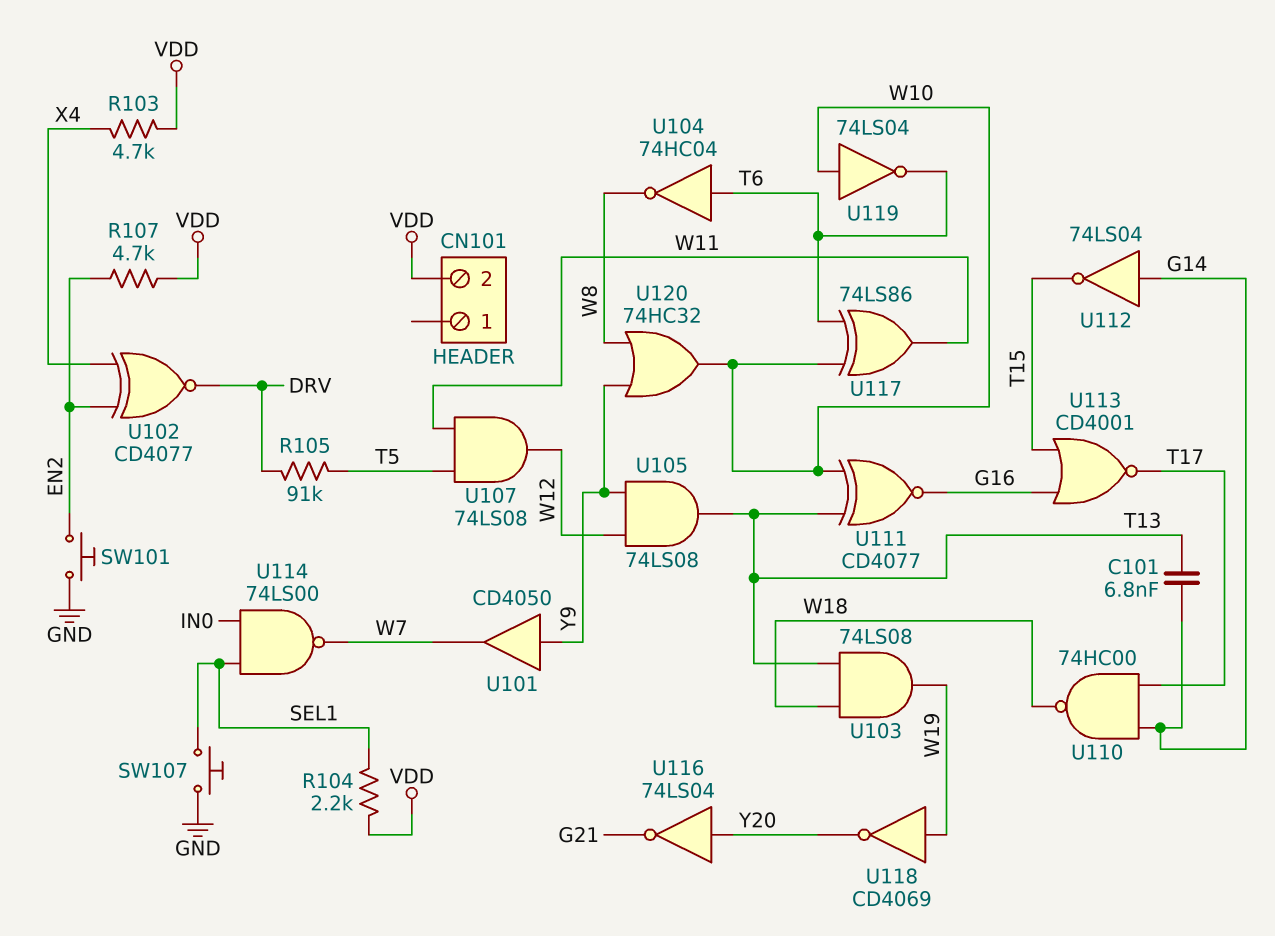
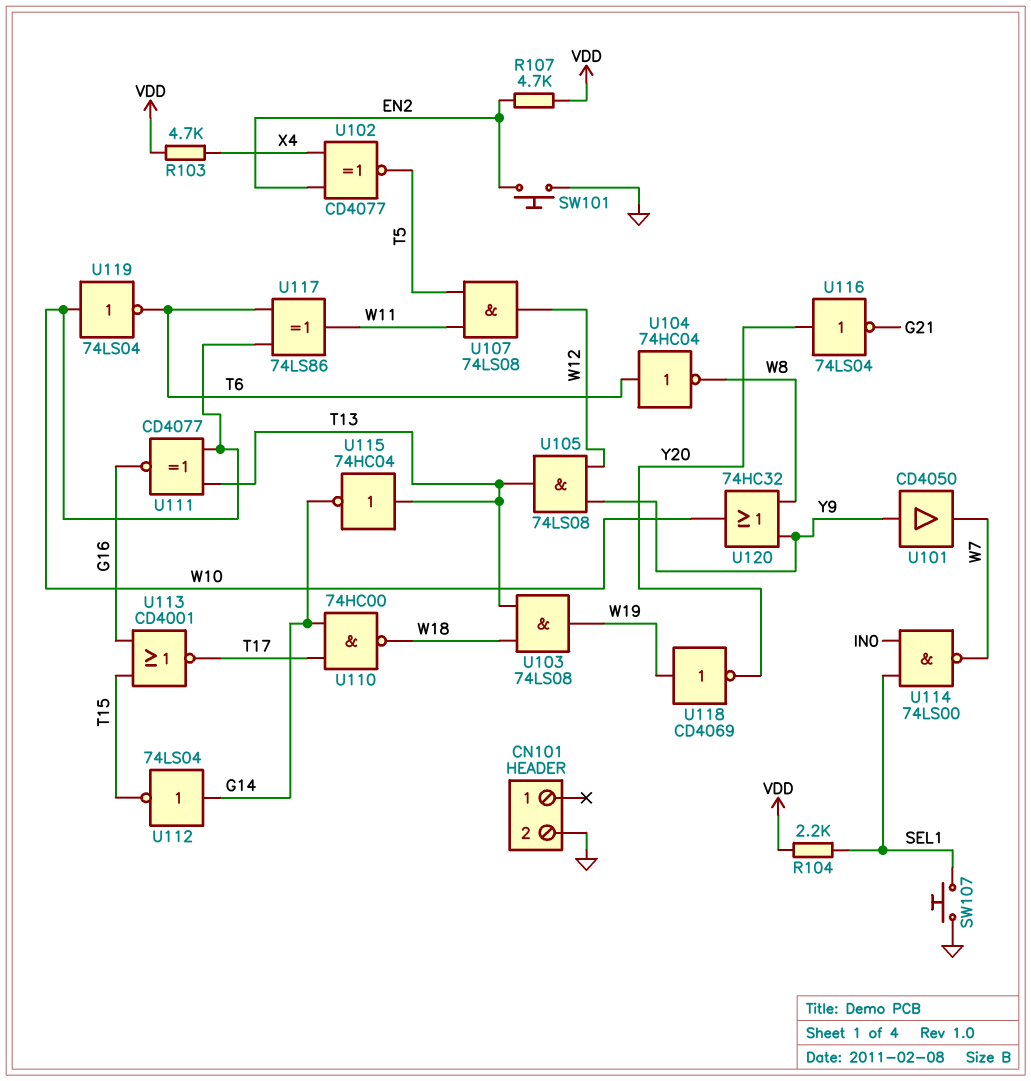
C101: 6.8nF (G14, T13) -> none
CN101 pin 2: VDD -> GND
R105: 91k (DRV, T5) -> none
U102: XNOR CD4077 (in EN2, in X4, out DRV) -> XNOR CD4077 (in EN2, in X4, out T5)
U115: none -> NOT 74HC04 (in T13, out G14)

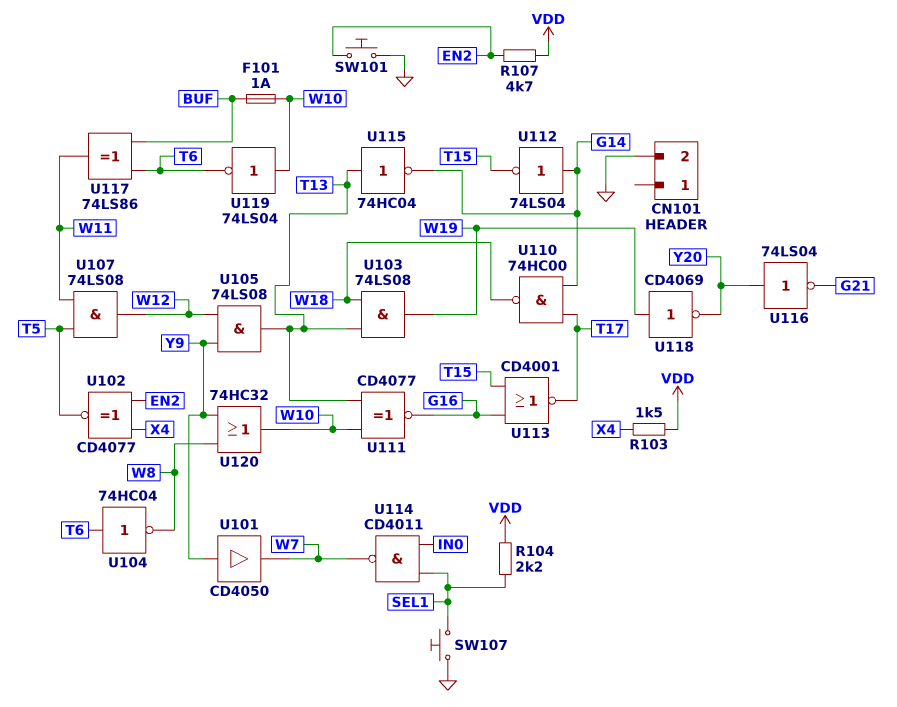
F101: none -> 1A (BUF, W10)
R103: 4.7k (VDD, X4) -> 1.5k (VDD, X4)
U114: NAND 74LS00 (in IN0, in SEL1, out W7) -> NAND CD4011 (in IN0, in SEL1, out W7)
U117: XOR 74LS86 (in T6, in W10, out W11) -> XOR 74LS86 (in BUF, in T6, out W11)

